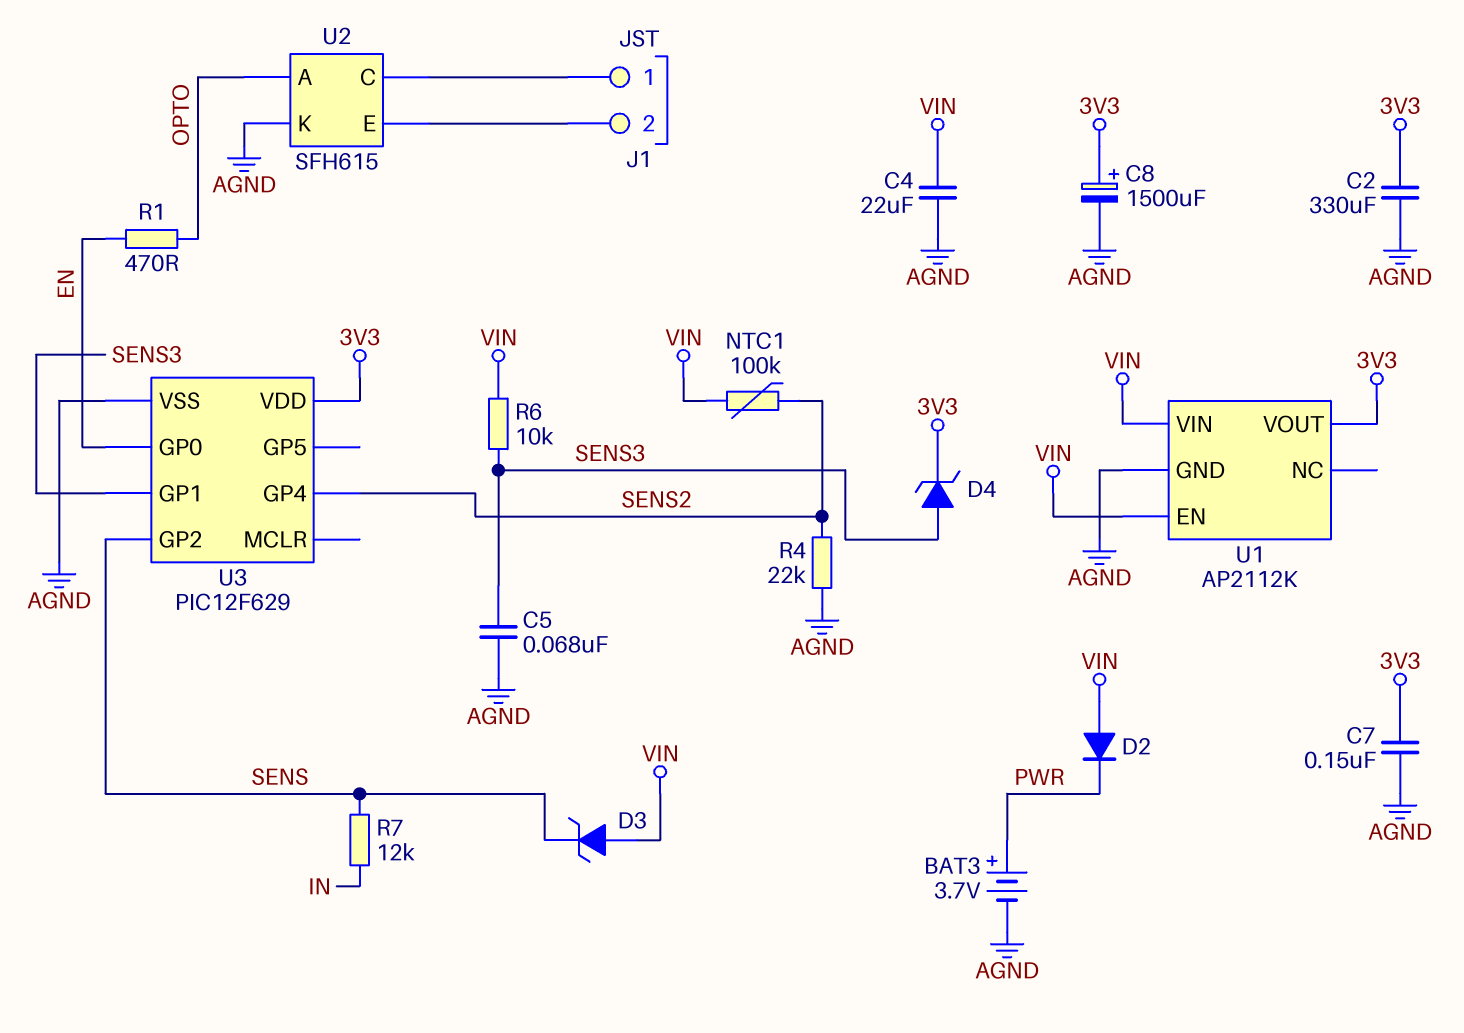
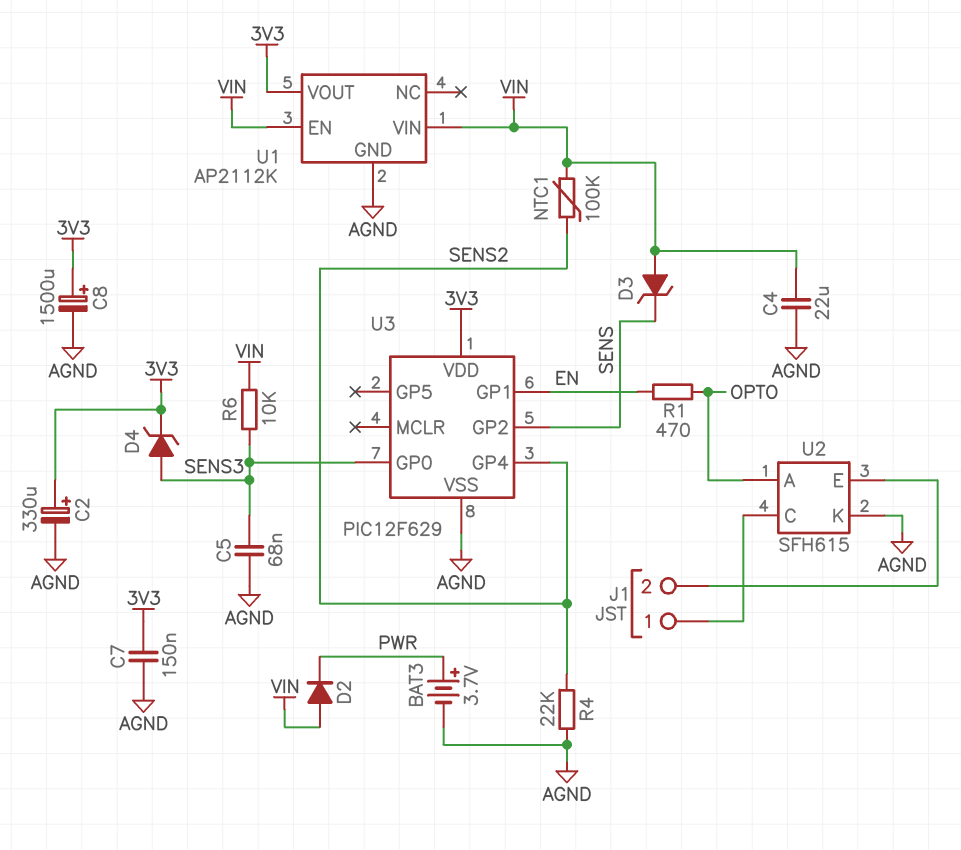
C2: 330uF (3V3, AGND) -> 330uF (plus 3V3, minus AGND)
R7: 12k (IN, SENS) -> none
U3 pin GP0: EN -> SENS3
U3 pin GP1: SENS3 -> EN

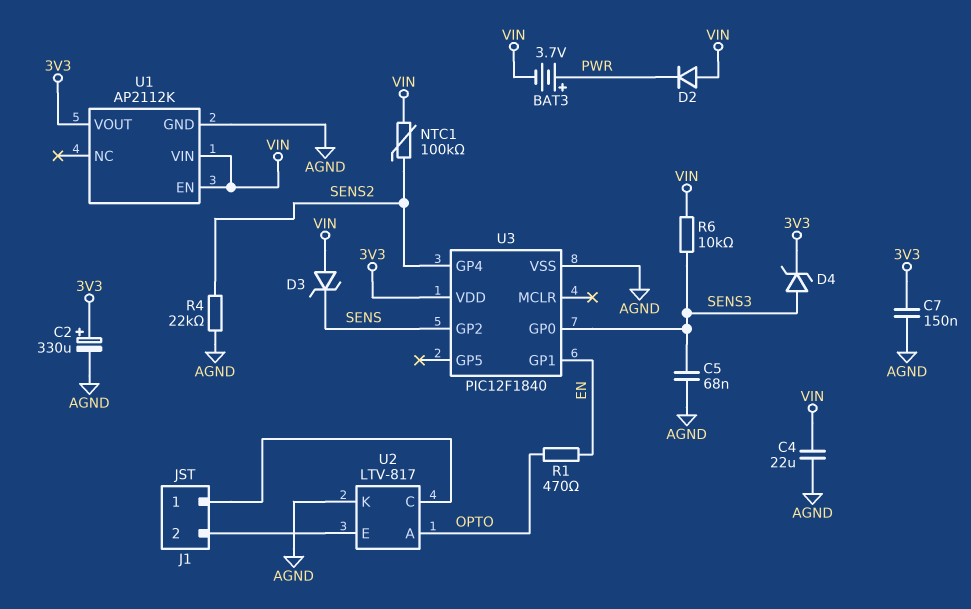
BAT3: 3.7V (plus PWR, minus AGND) -> 3.7V (plus PWR, minus VIN)
C8: 1500uF (plus 3V3, minus AGND) -> none
U2: SFH615 -> LTV-817
U3: PIC12F629 -> PIC12F1840

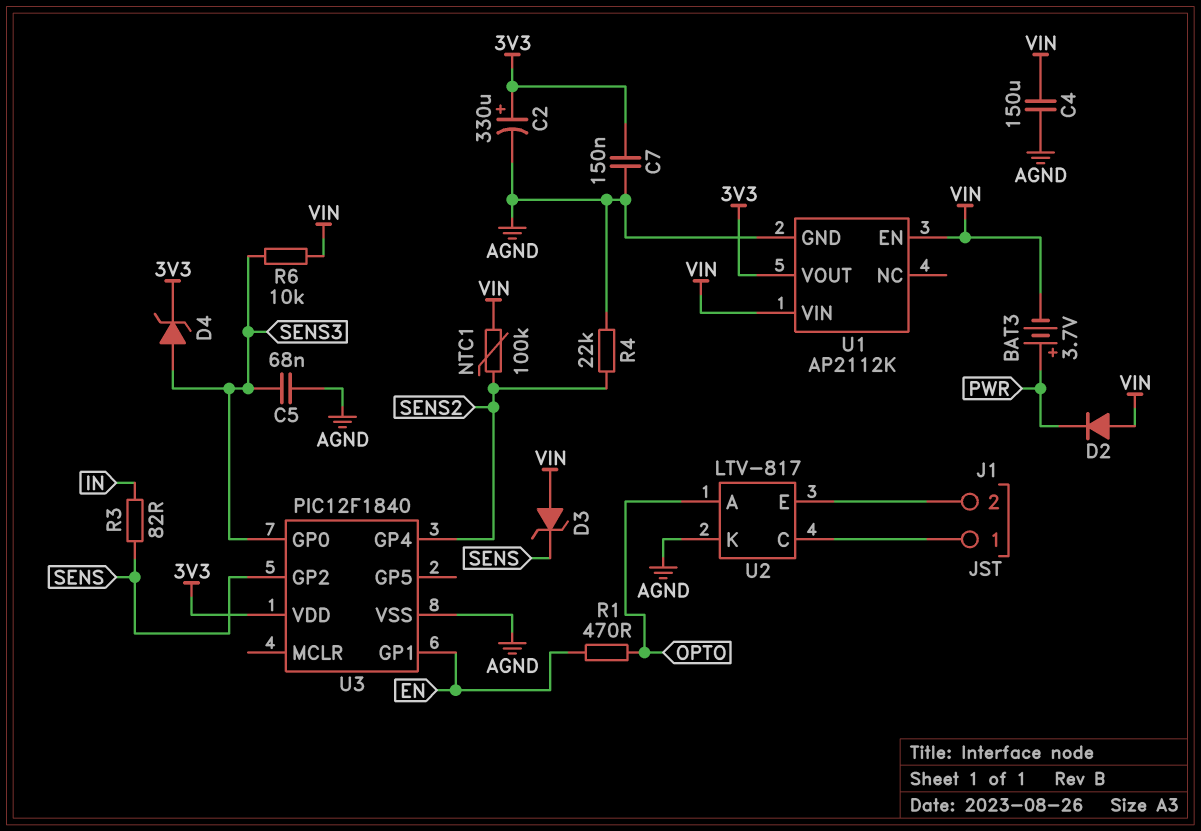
C4: 22uF (AGND, VIN) -> 150uF (AGND, VIN)
R3: none -> 82 (IN, SENS)

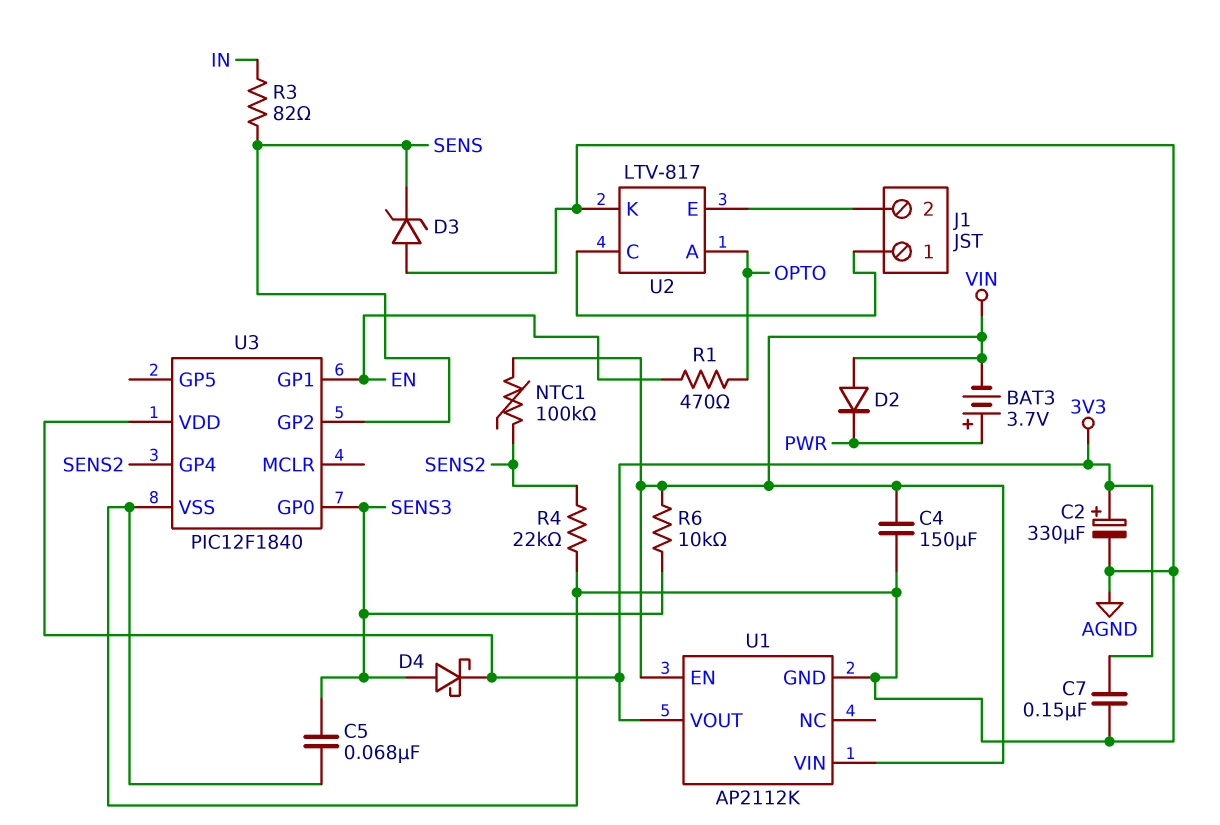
D3: zener (A VIN, K SENS) -> zener (A AGND, K SENS)
D4: zener (A SENS3, K 3V3) -> schottky (A SENS3, K 3V3)

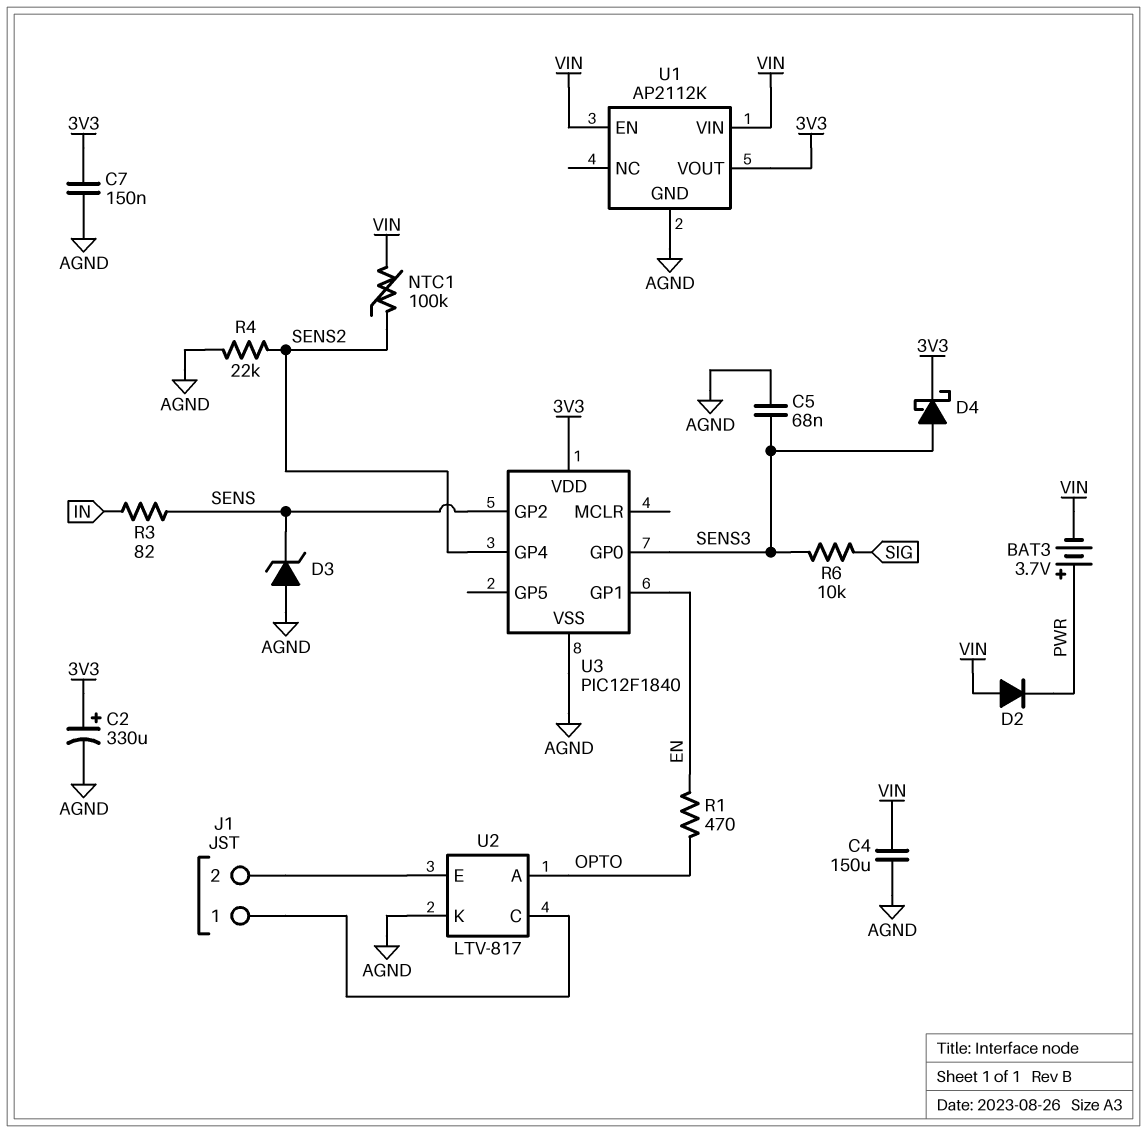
R6: 10k (SENS3, VIN) -> 10k (SENS3, SIG)

